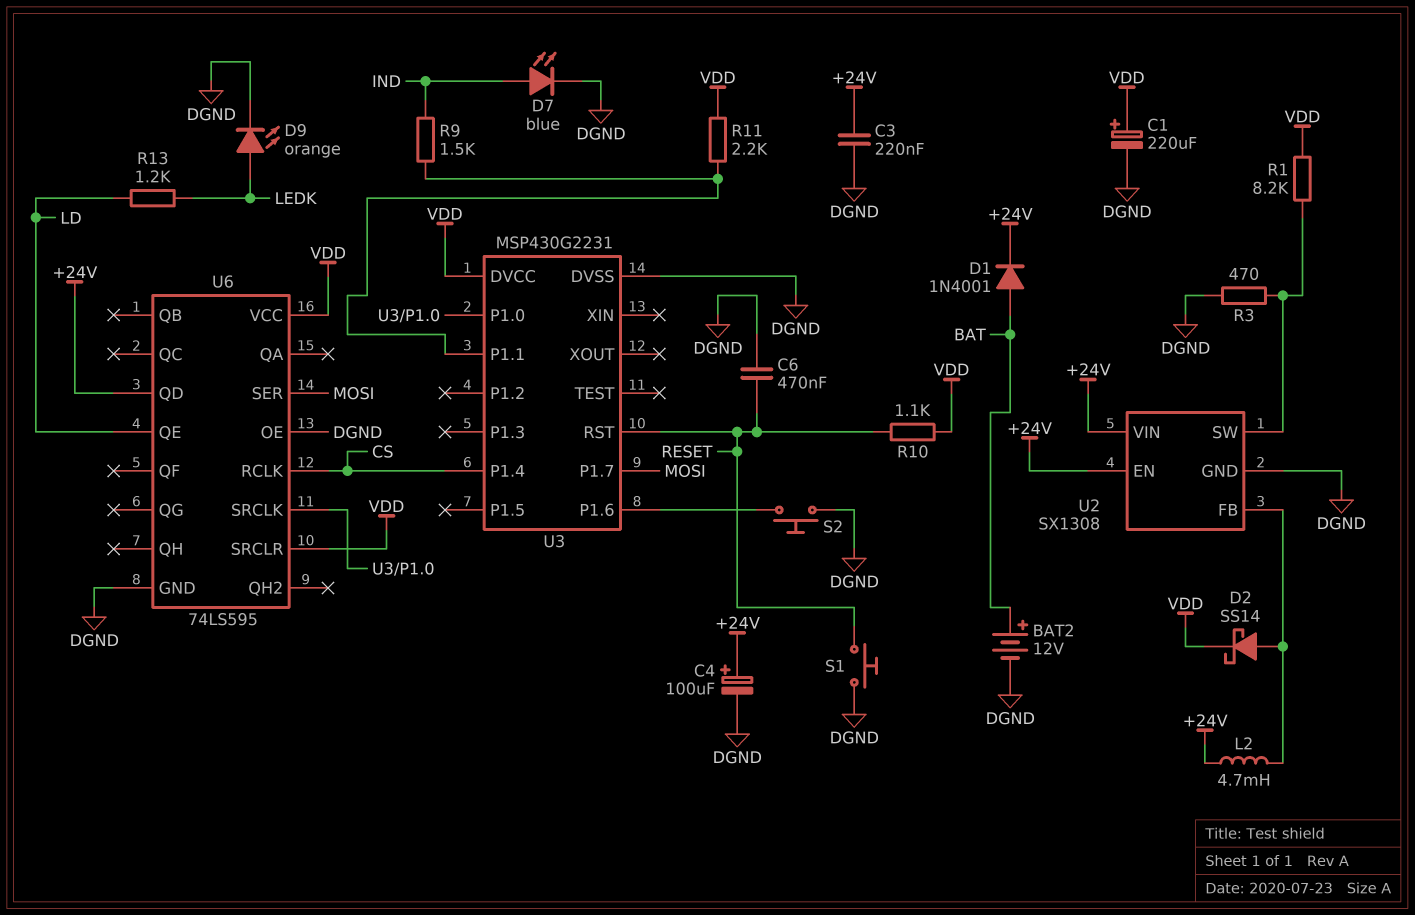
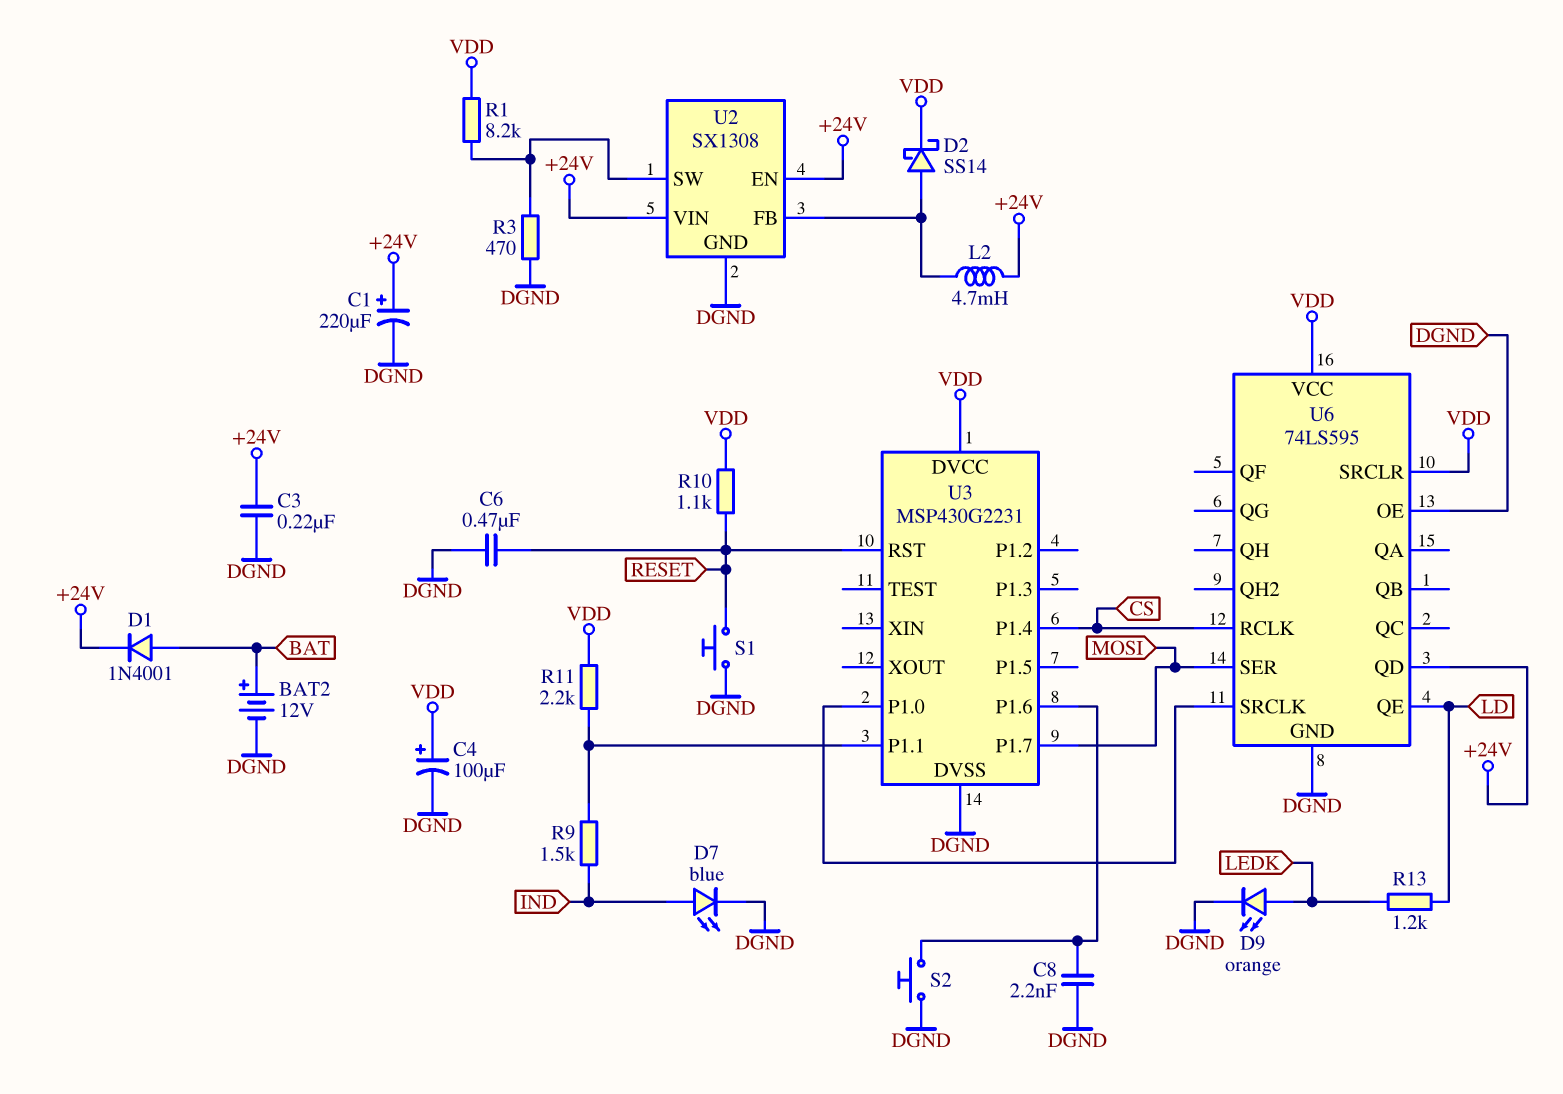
C1: 220uF (plus VDD, minus DGND) -> 220uF (plus +24V, minus DGND)
C4: 100uF (plus +24V, minus DGND) -> 100uF (plus VDD, minus DGND)
C8: none -> 2.2nF (DGND, U3/P1.6)

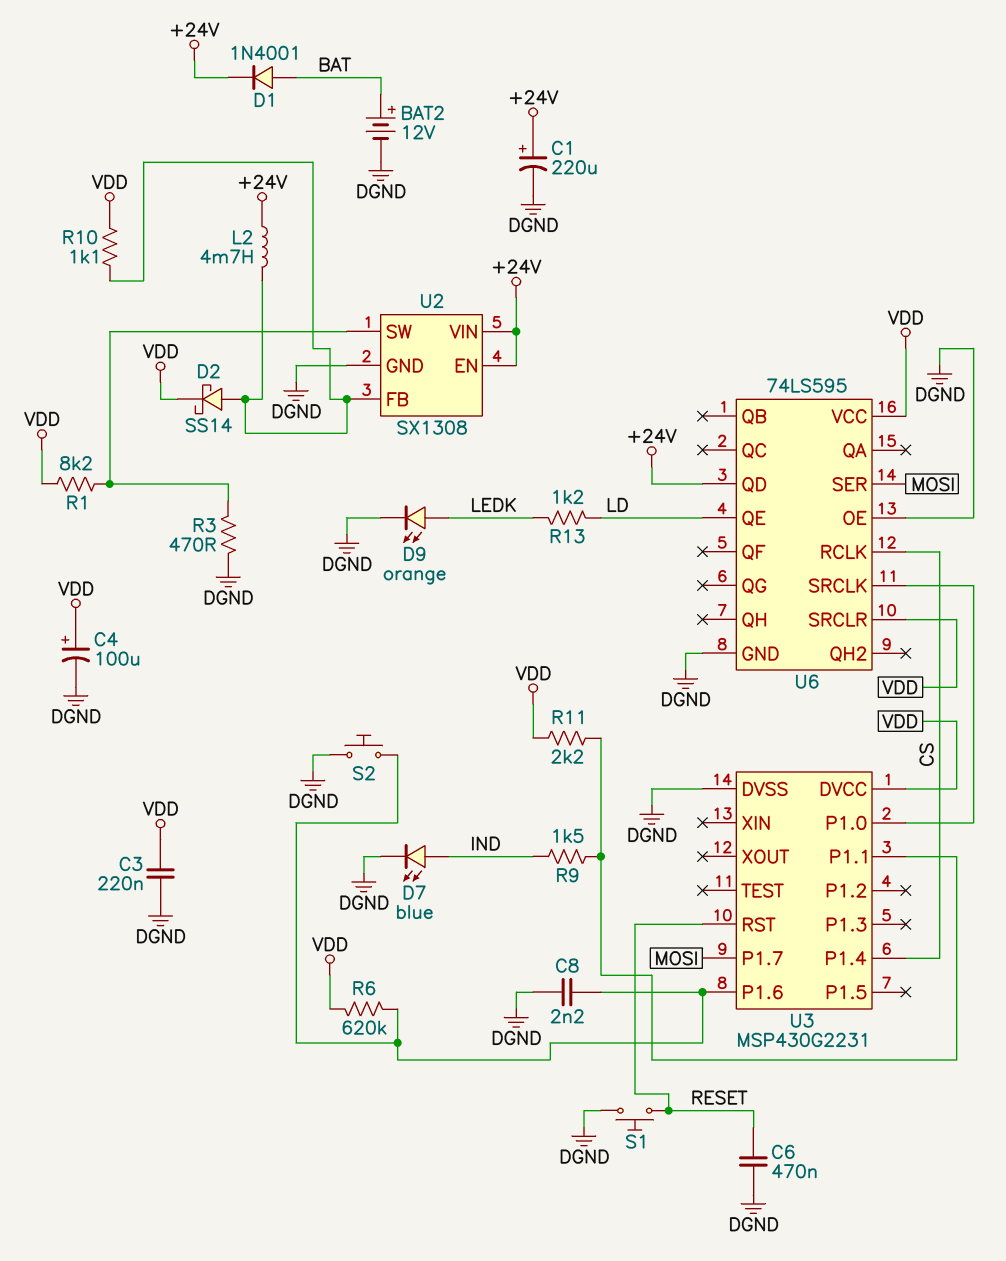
C3: 220nF (+24V, DGND) -> 220nF (DGND, VDD)
R6: none -> 620k (U3/P1.6, VDD)
R10: 1.1k (RESET, VDD) -> 1.1k (U2/FB, VDD)

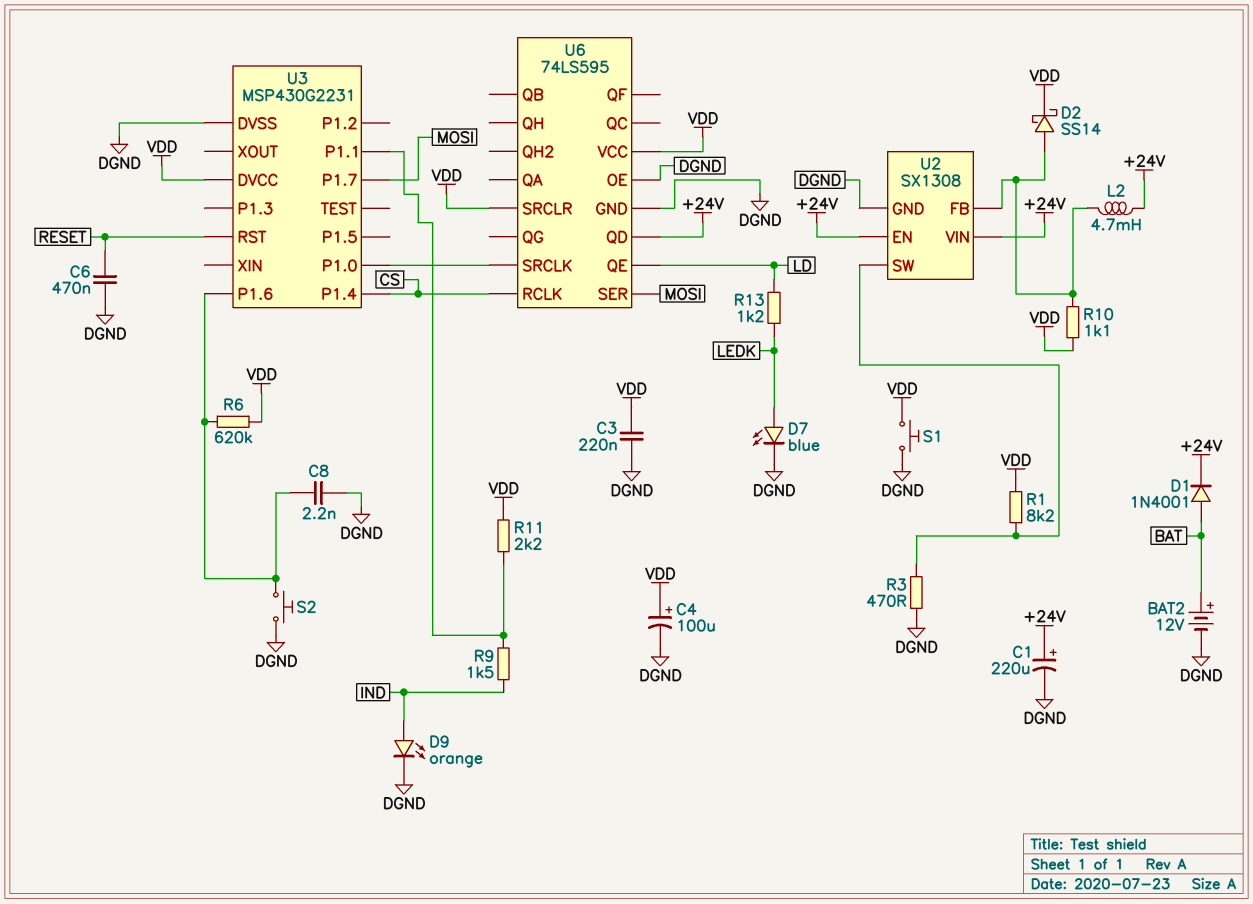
D7: LED blue (A IND, K DGND) -> LED blue (A LEDK, K DGND)
D9: LED orange (A LEDK, K DGND) -> LED orange (A IND, K DGND)
S1: button (DGND, RESET) -> button (DGND, VDD)

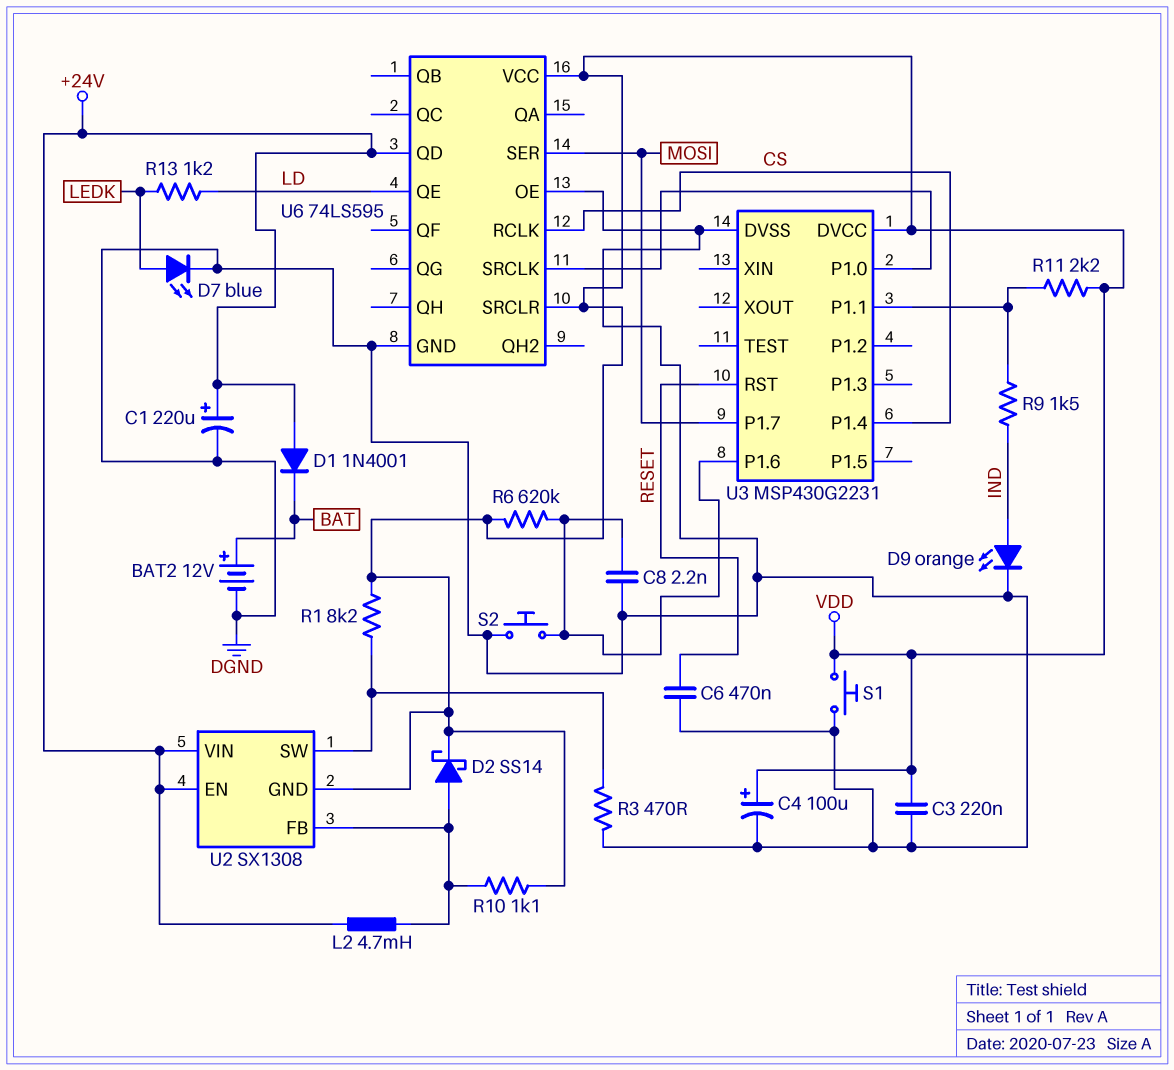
D1: diode 1N4001 (A BAT, K +24V) -> diode 1N4001 (A +24V, K BAT)
U2 pin GND: DGND -> VDD

